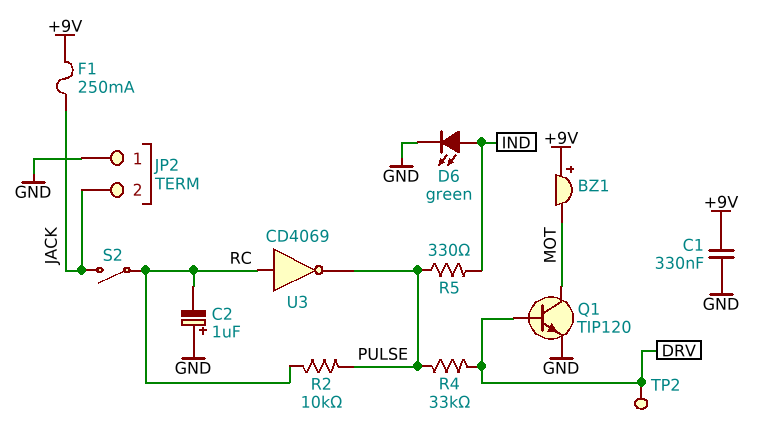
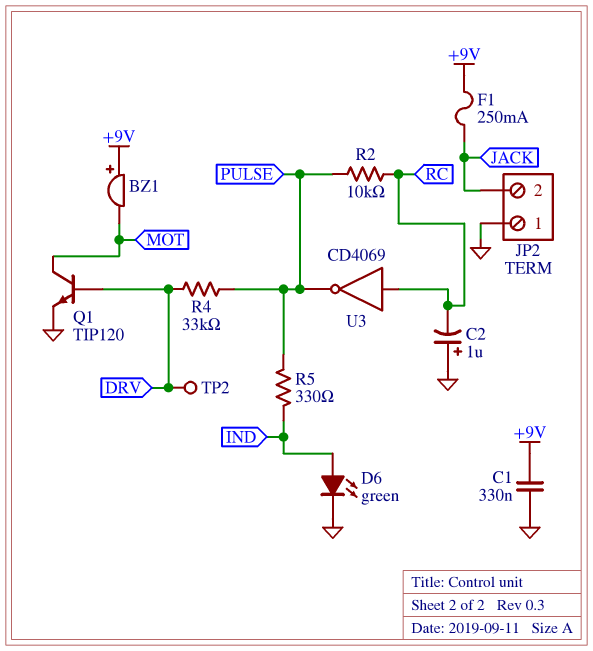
S2: switch (JACK, RC) -> none

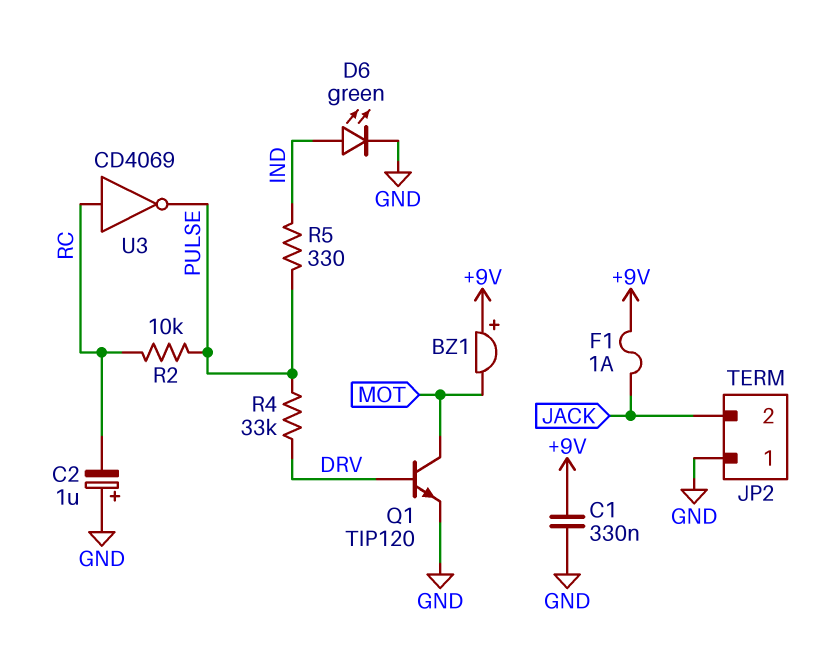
F1: 250mA (+9V, JACK) -> 1A (+9V, JACK)
TP2: test point (DRV) -> none

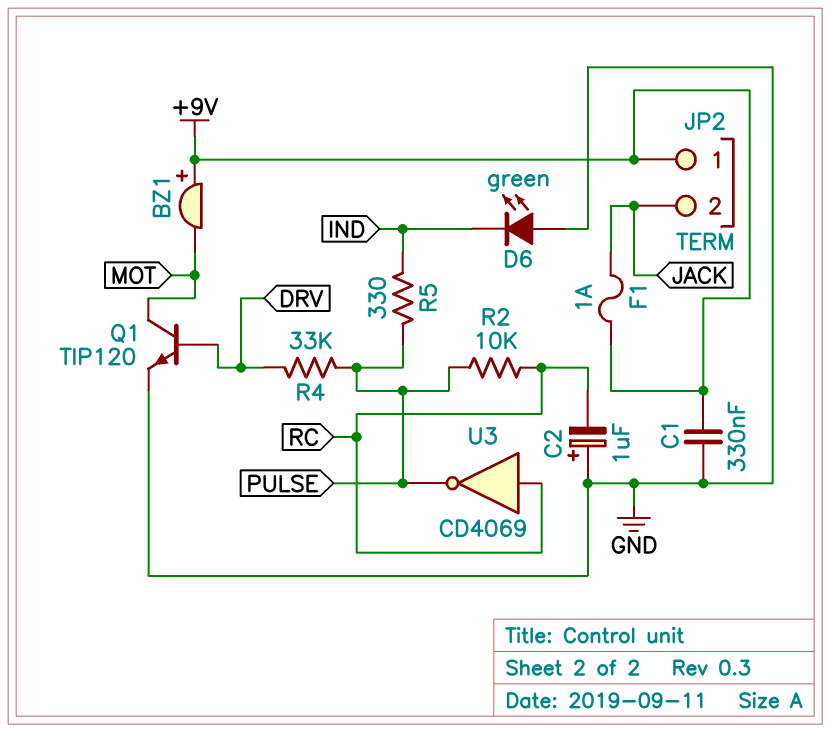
D6: LED green (A IND, K GND) -> LED green (A GND, K IND)
JP2 pin 1: GND -> +9V

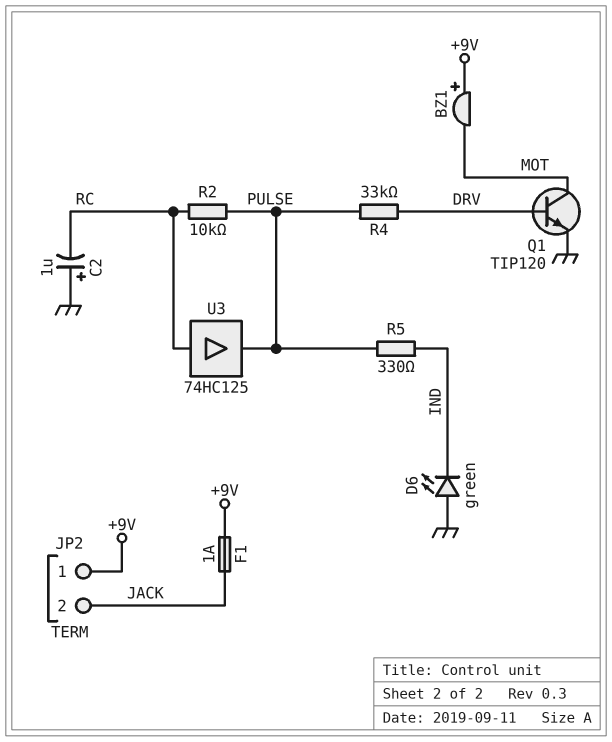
C1: 330nF (+9V, GND) -> none
U3: NOT CD4069 (in RC, out PULSE) -> buffer 74HC125 (in RC, out PULSE)

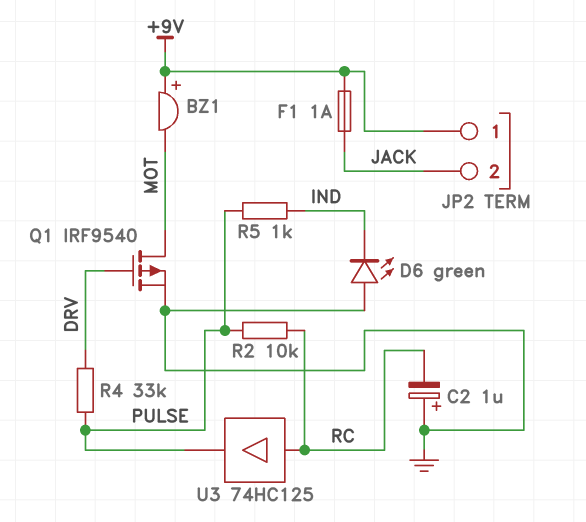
Q1: NPN TIP120 (B DRV, C MOT, E GND) -> PMOS IRF9540 (G DRV, D MOT, S GND)
R5: 330 (IND, PULSE) -> 1k (IND, PULSE)

